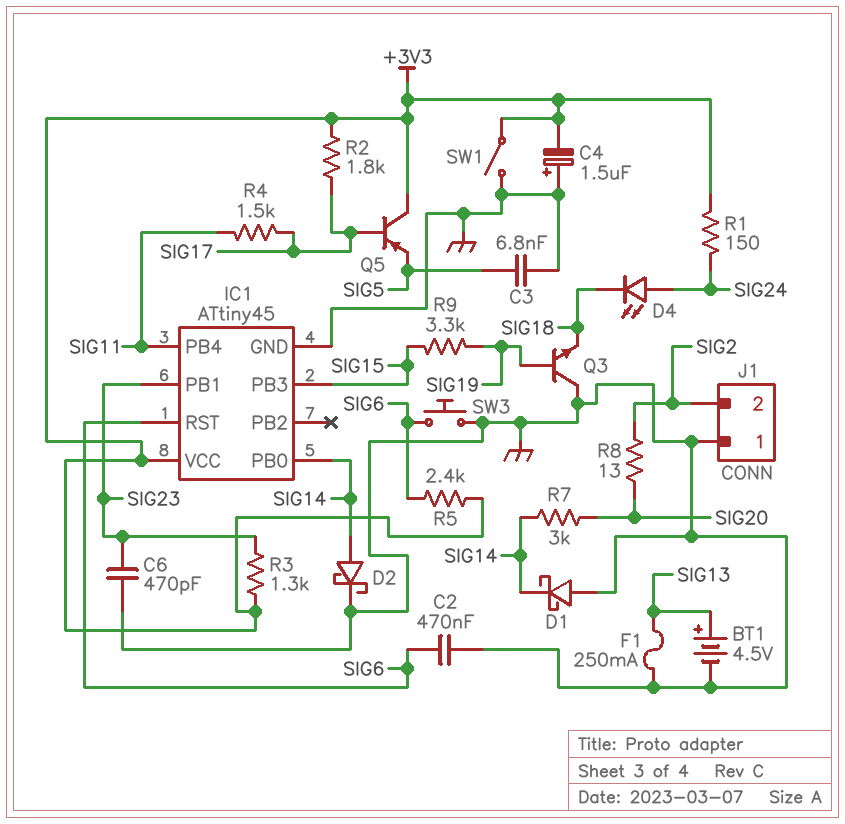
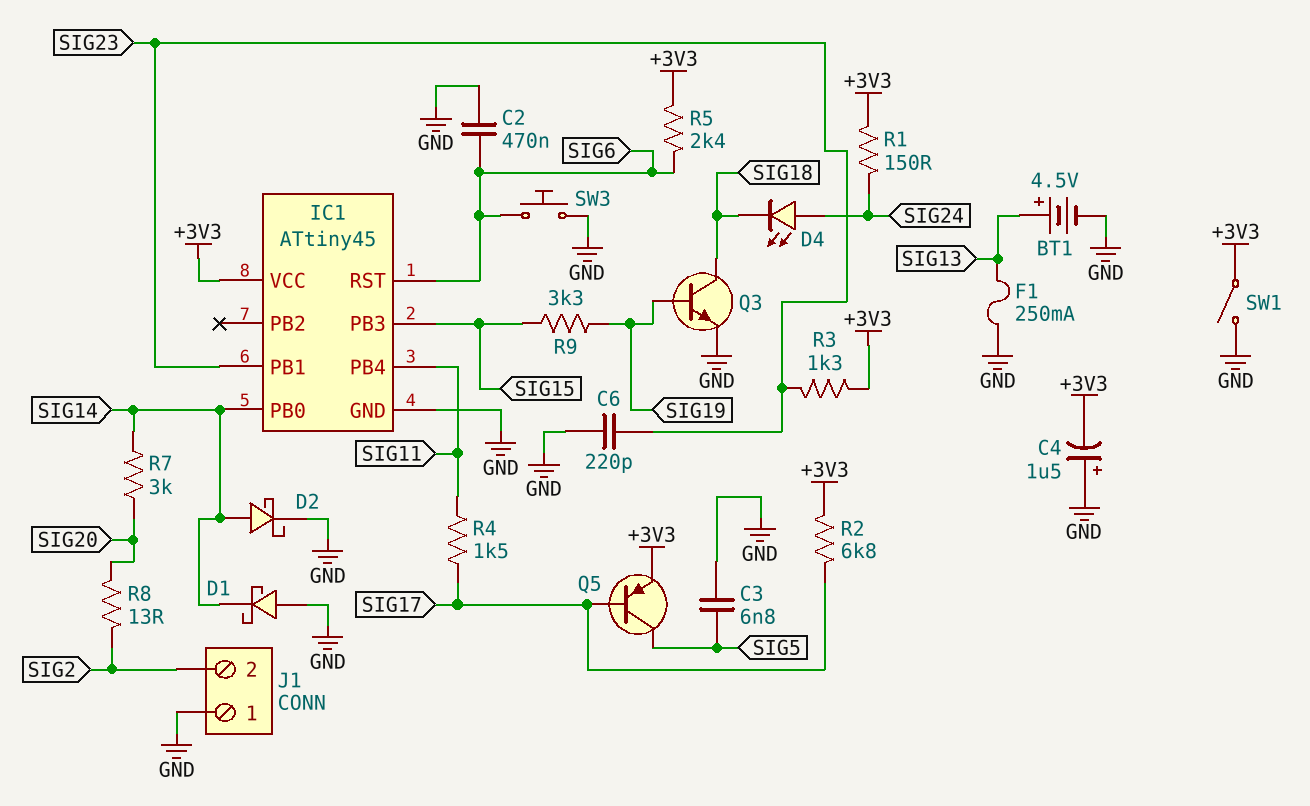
C6: 470pF (GND, SIG23) -> 220pF (GND, SIG23)
Q3: NPN (B SIG19, C GND, E SIG18) -> NPN (B SIG19, C SIG18, E GND)
Q5: PNP (B SIG17, C +3V3, E SIG5) -> PNP (B SIG17, C SIG5, E +3V3)
R2: 1.8k (+3V3, SIG17) -> 6.8k (+3V3, SIG17)

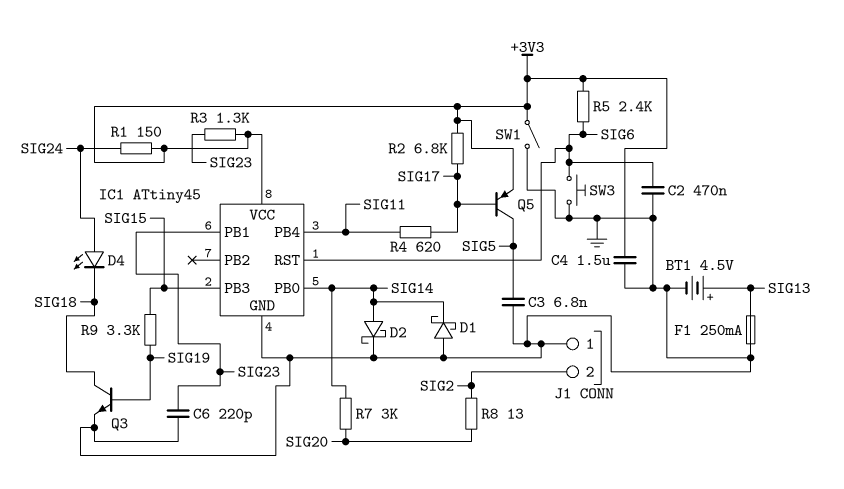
C4: 1.5uF (plus GND, minus +3V3) -> 1.5uF (+3V3, GND)
R4: 1.5k (SIG11, SIG17) -> 620 (SIG11, SIG17)

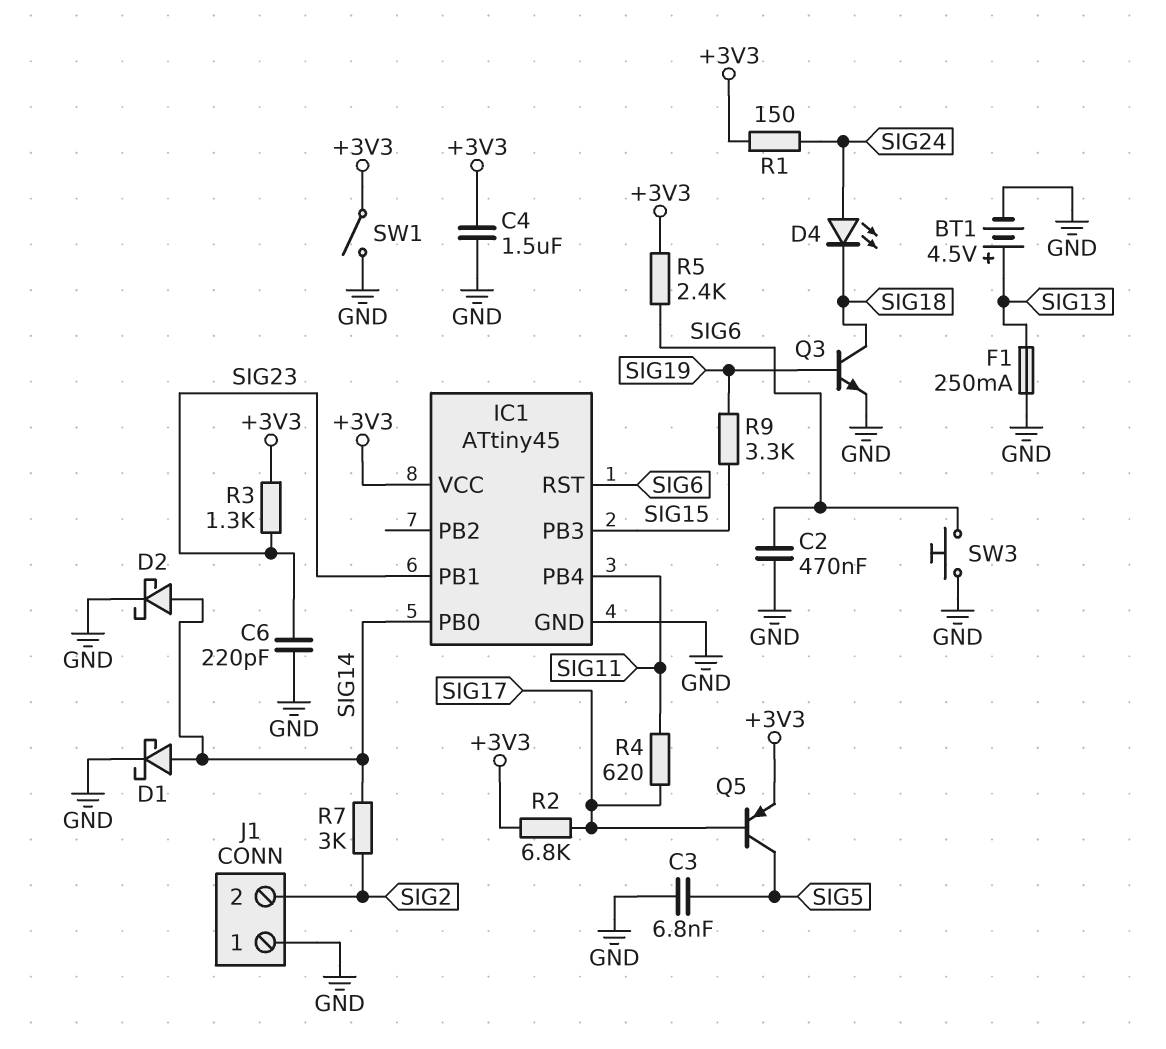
D1: schottky (A GND, K SIG14) -> schottky (A SIG14, K GND)
R7: 3k (SIG14, SIG20) -> 3k (SIG2, SIG14)
R8: 13 (SIG2, SIG20) -> none

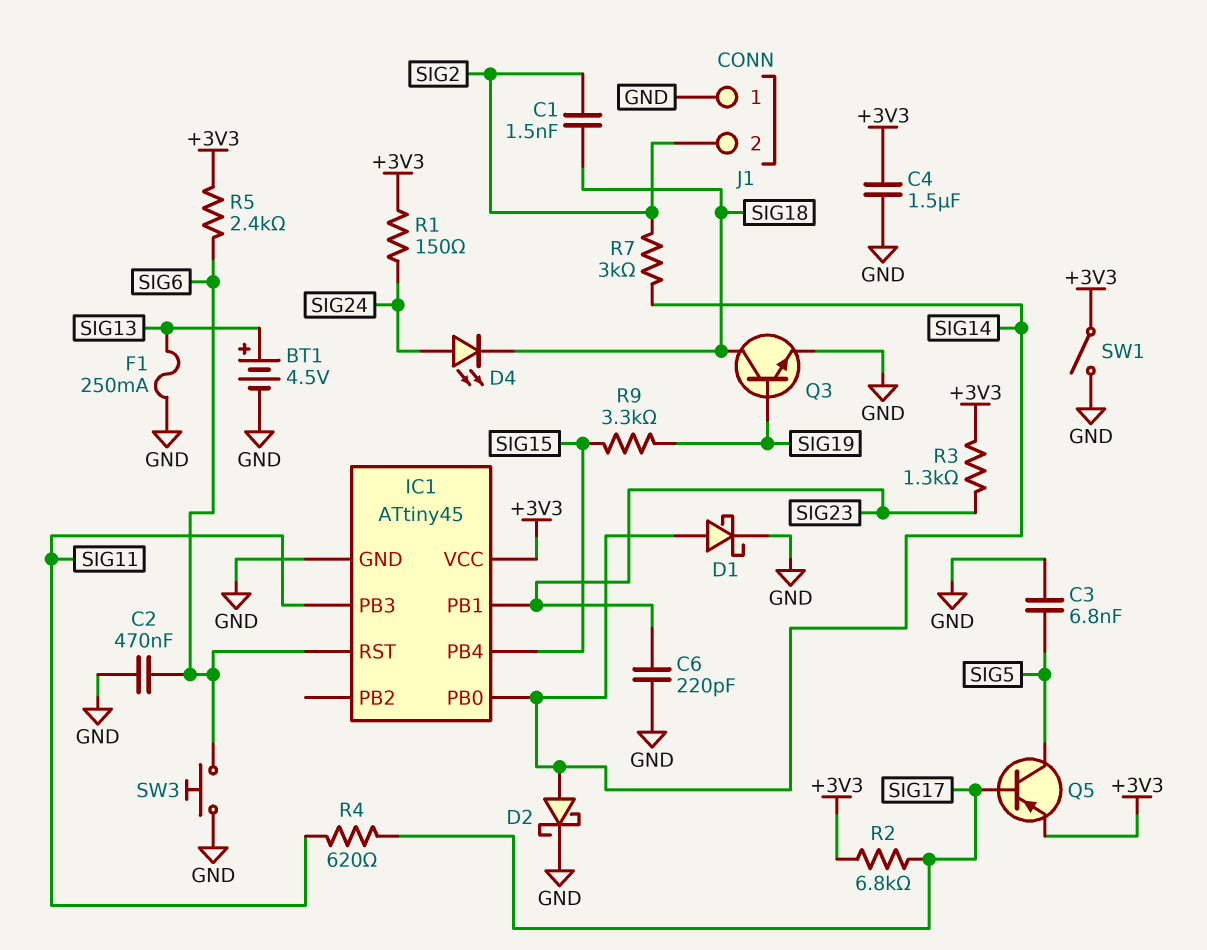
C1: none -> 1.5nF (SIG2, SIG18)
IC1 pin PB3: SIG15 -> SIG11
IC1 pin PB4: SIG11 -> SIG15

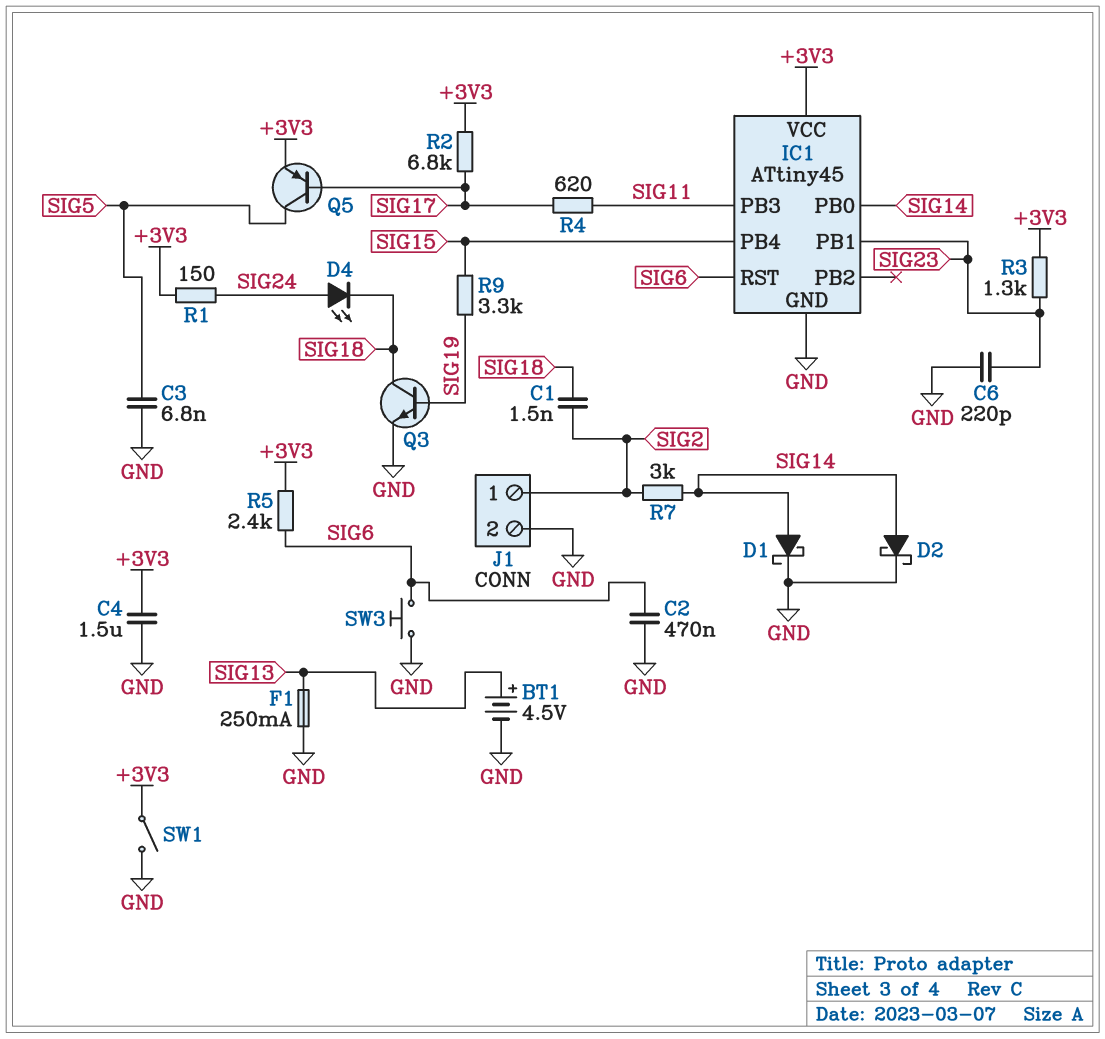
J1 pin 1: GND -> SIG2
J1 pin 2: SIG2 -> GND

